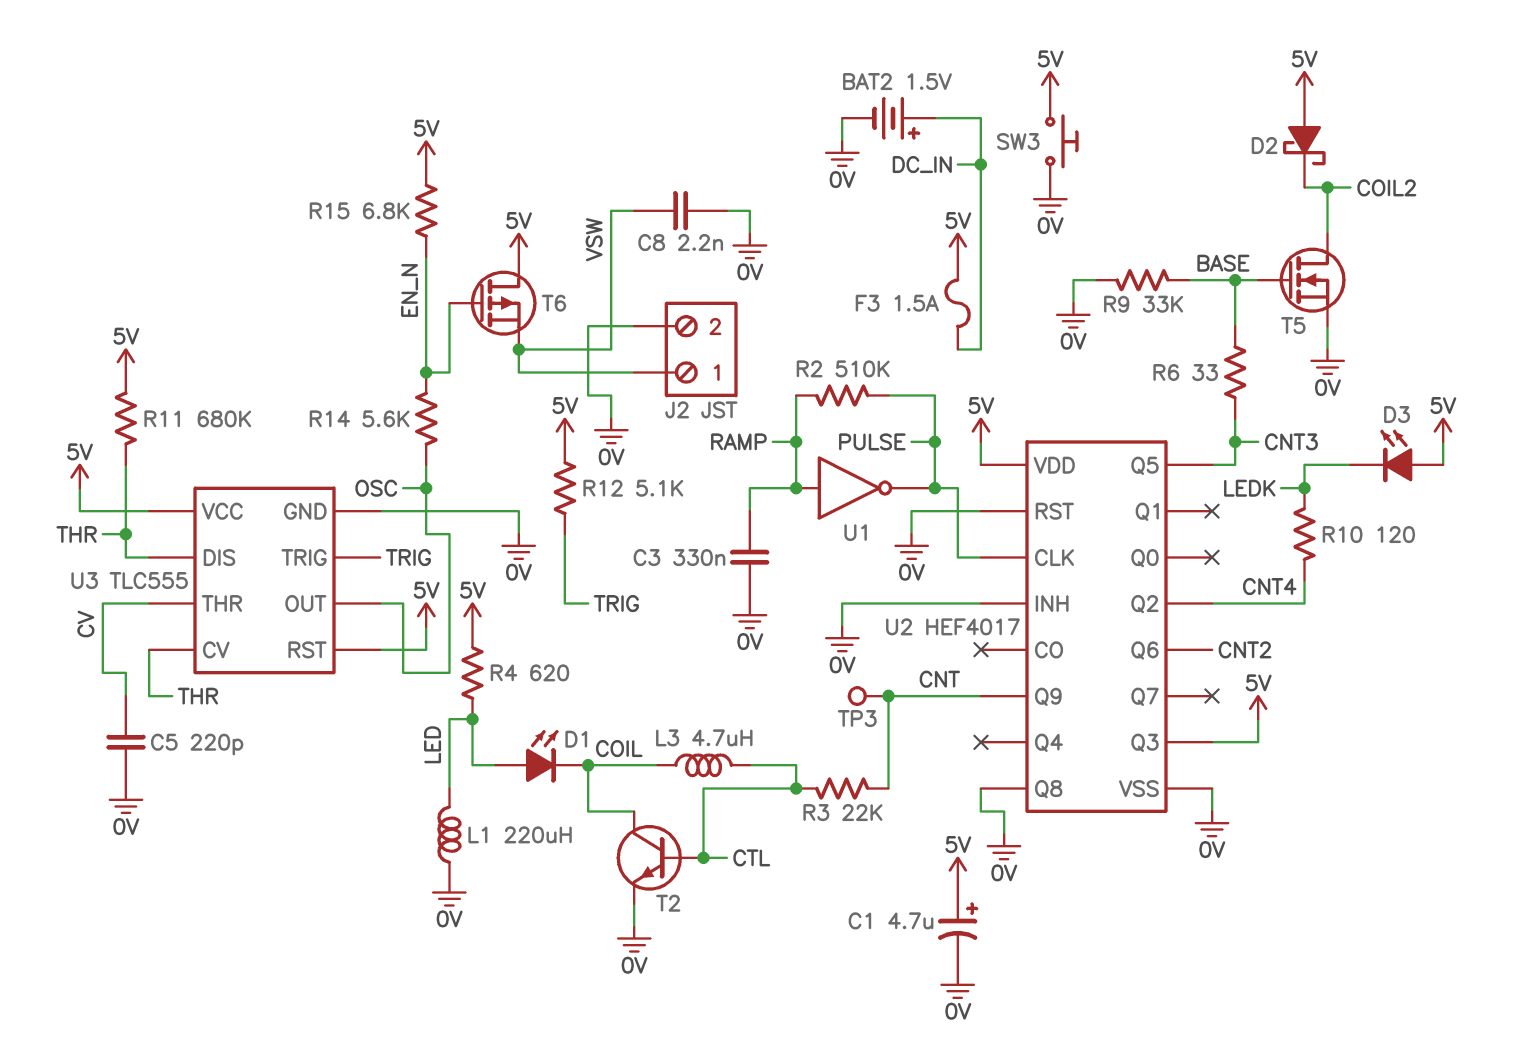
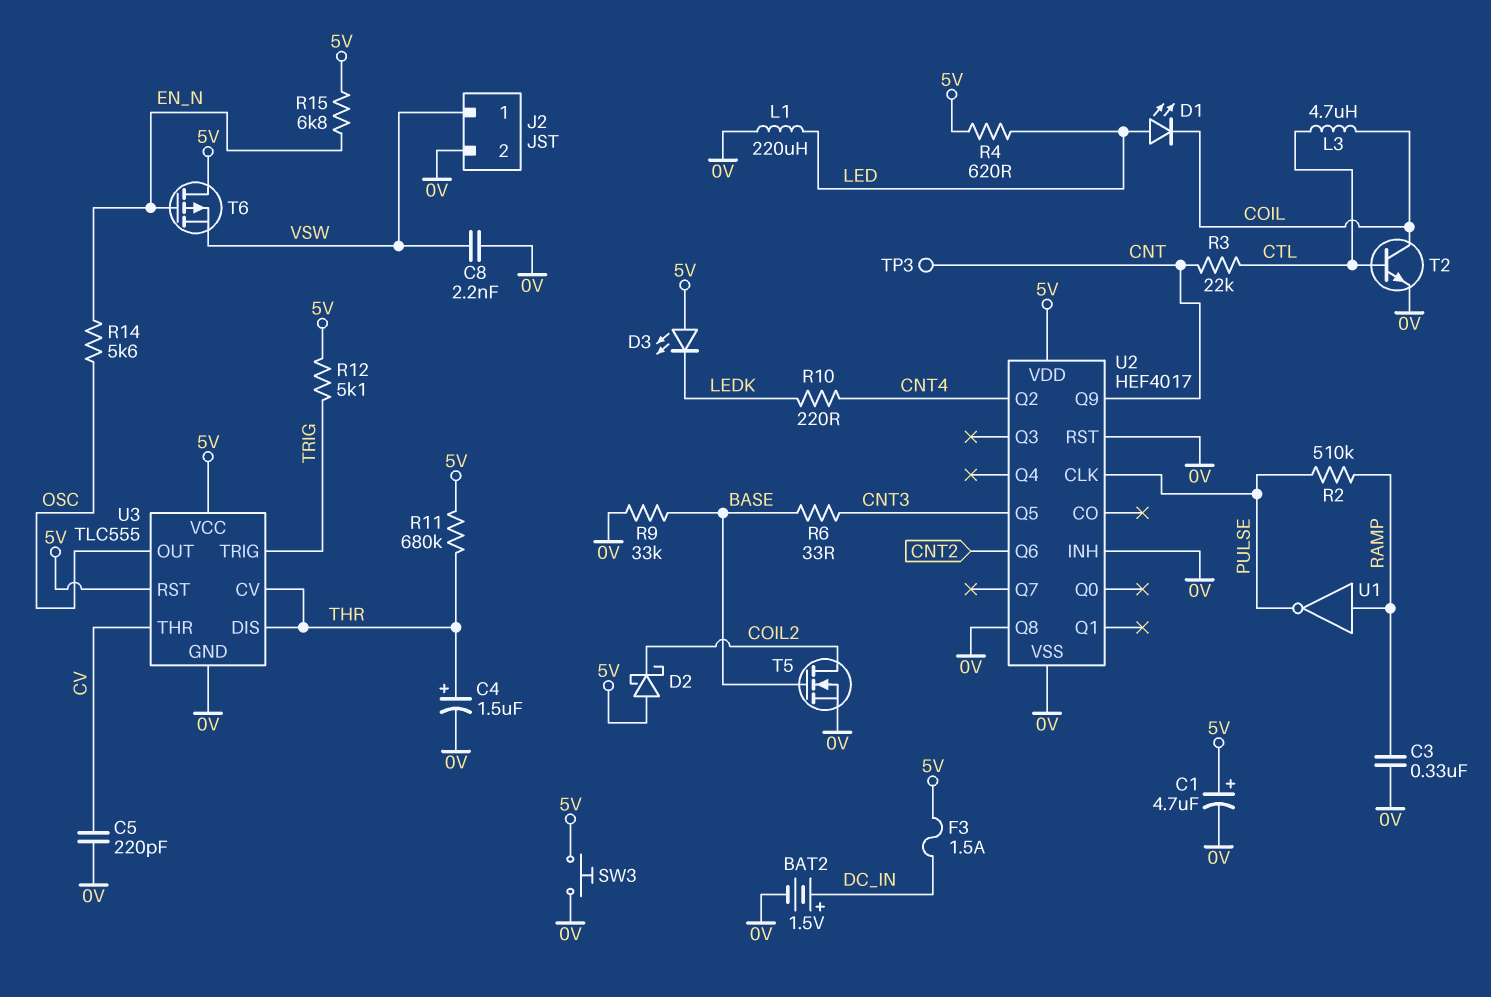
C4: none -> 1.5uF (plus THR, minus 0V)
R10: 120 (CNT4, LEDK) -> 220 (CNT4, LEDK)
U2 pin Q3: 5V -> none

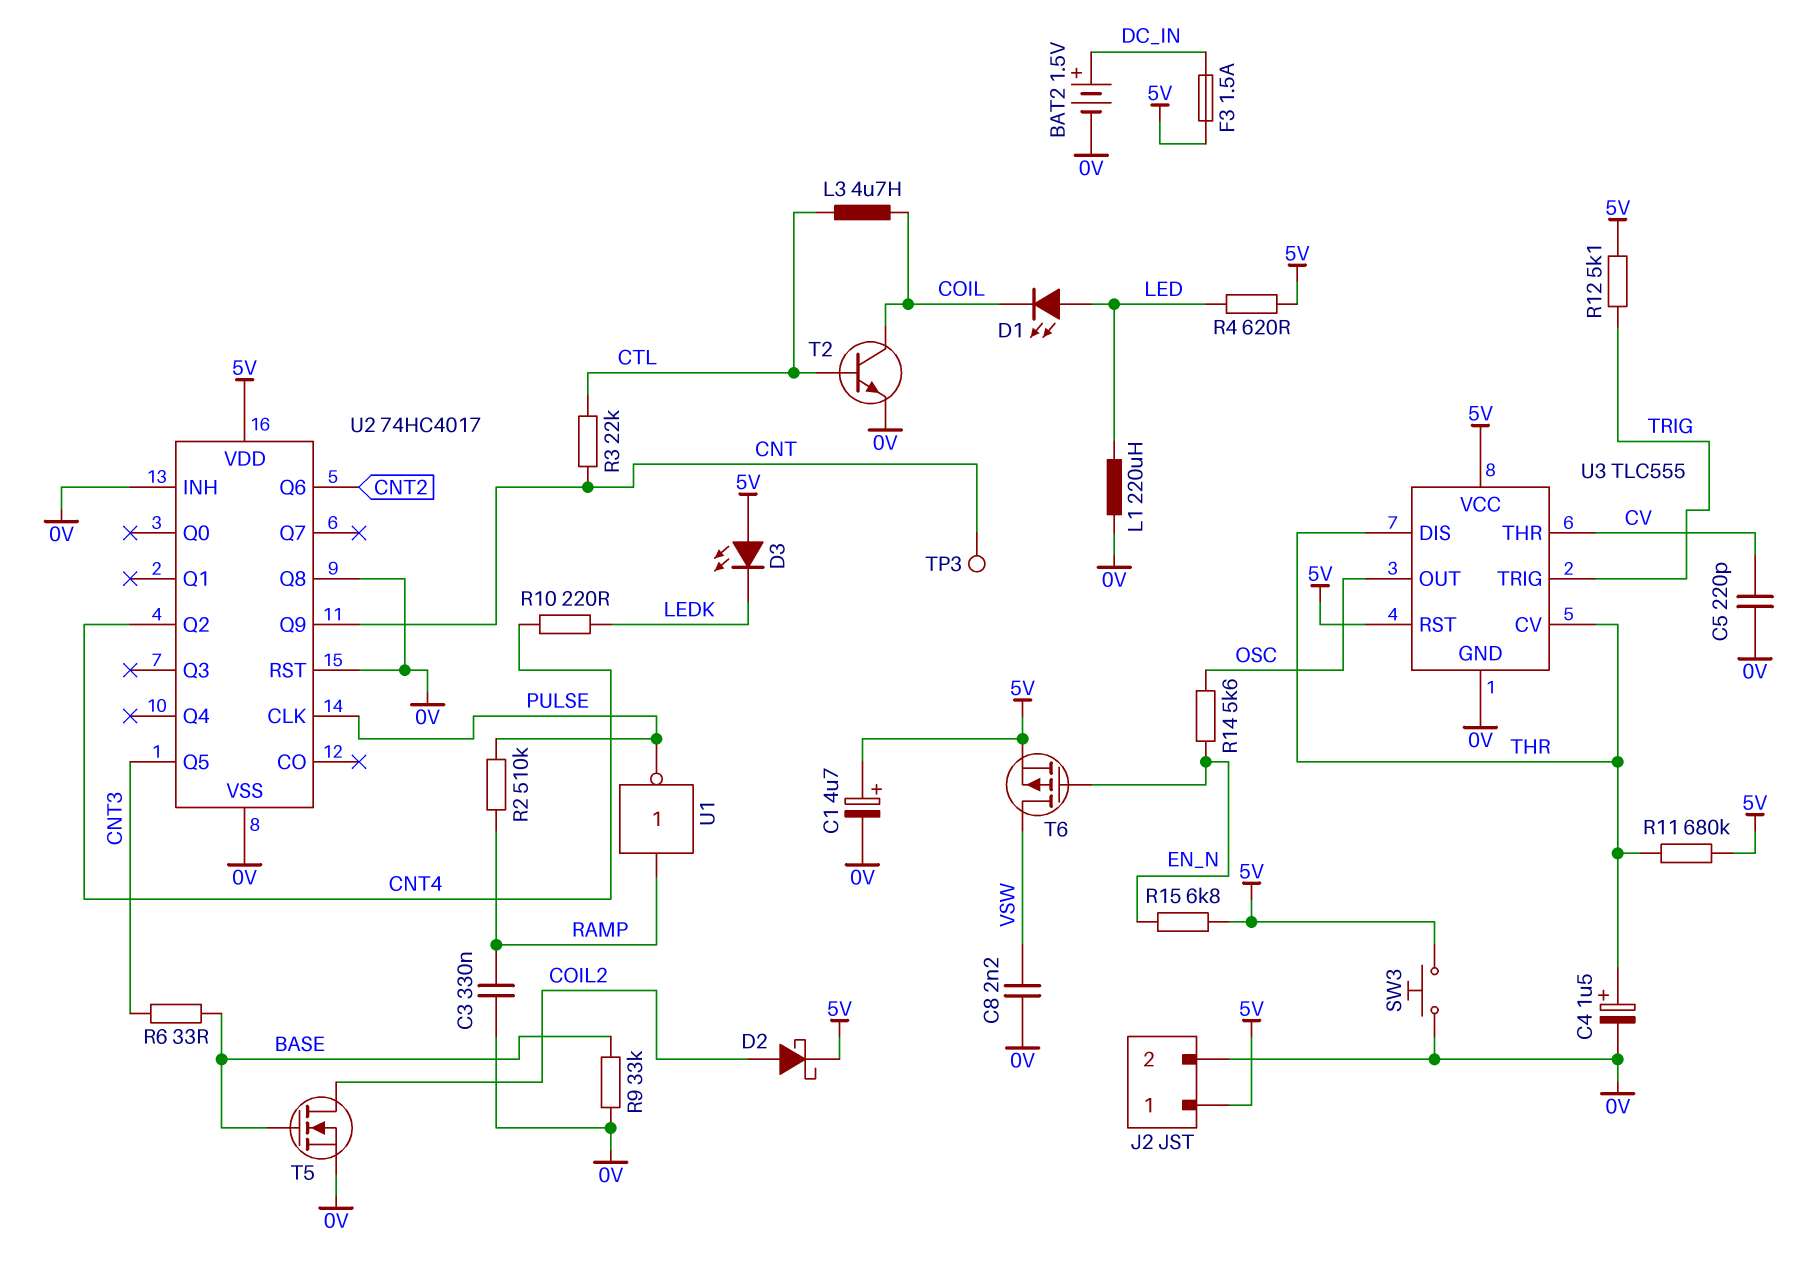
D2: schottky (A 5V, K COIL2) -> schottky (A COIL2, K 5V)
J2 pin 1: VSW -> 5V
T6: PMOS (G EN_N, D 5V, S VSW) -> PMOS (G EN_N, D VSW, S 5V)
U2: HEF4017 -> 74HC4017

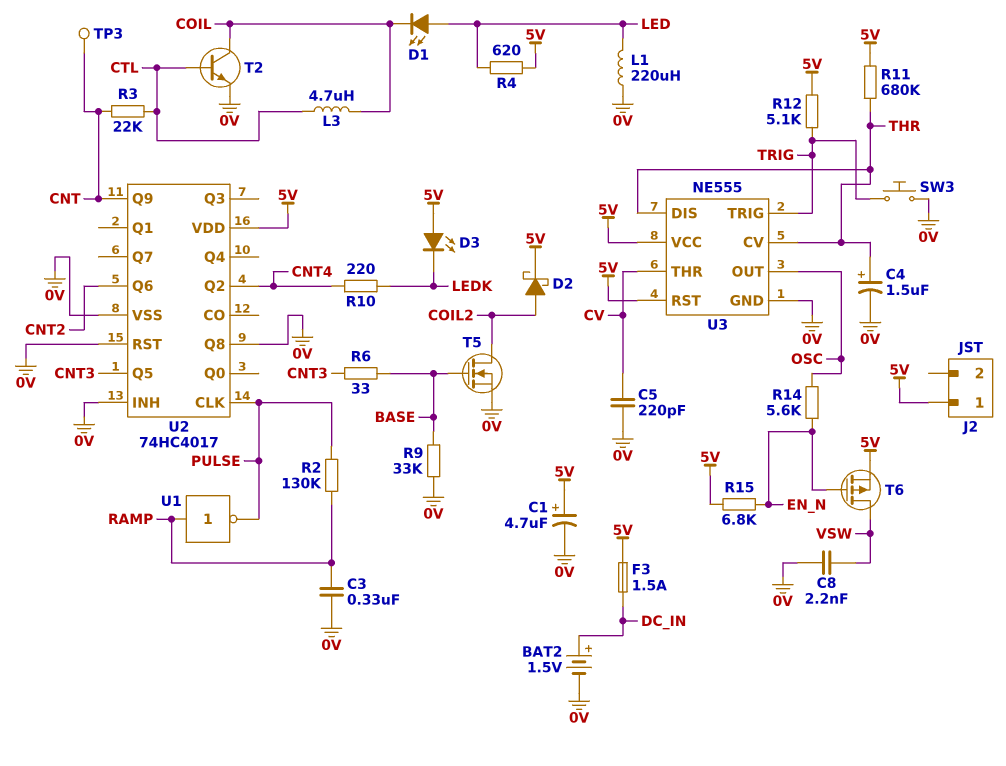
J2 pin 2: 0V -> none
R2: 510k (PULSE, RAMP) -> 130k (PULSE, RAMP)
SW3: button (0V, 5V) -> button (0V, TRIG)
U3: TLC555 -> NE555

